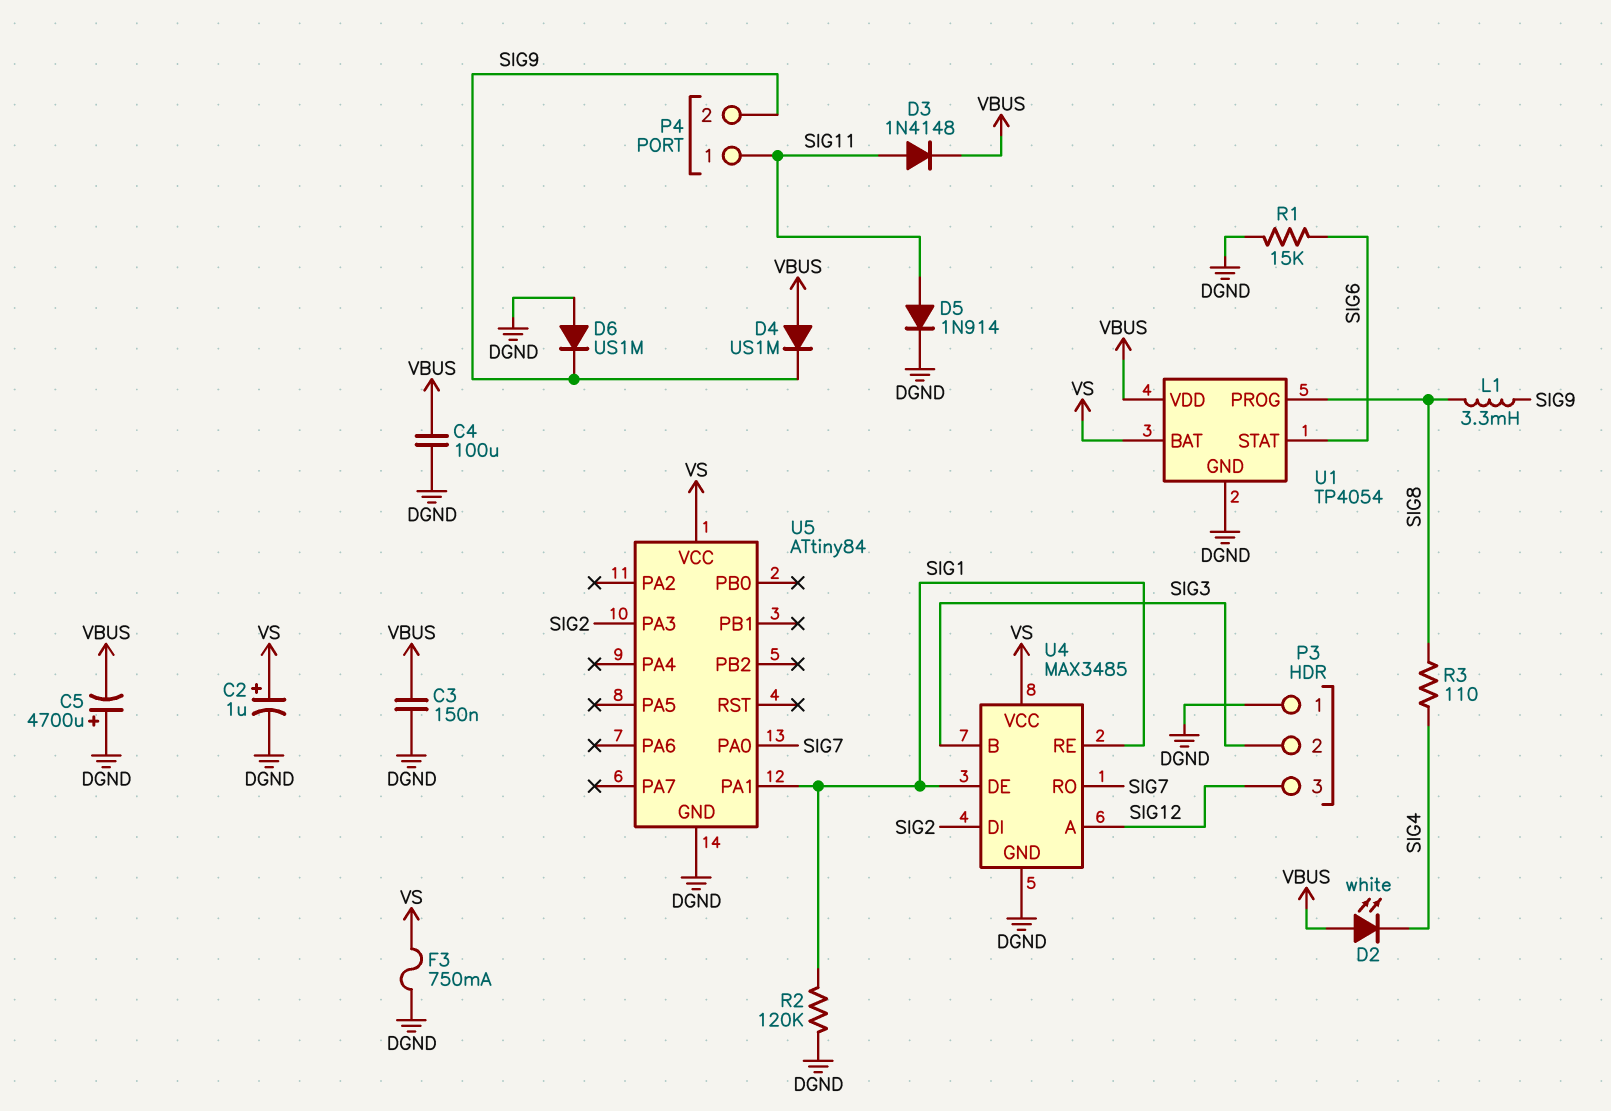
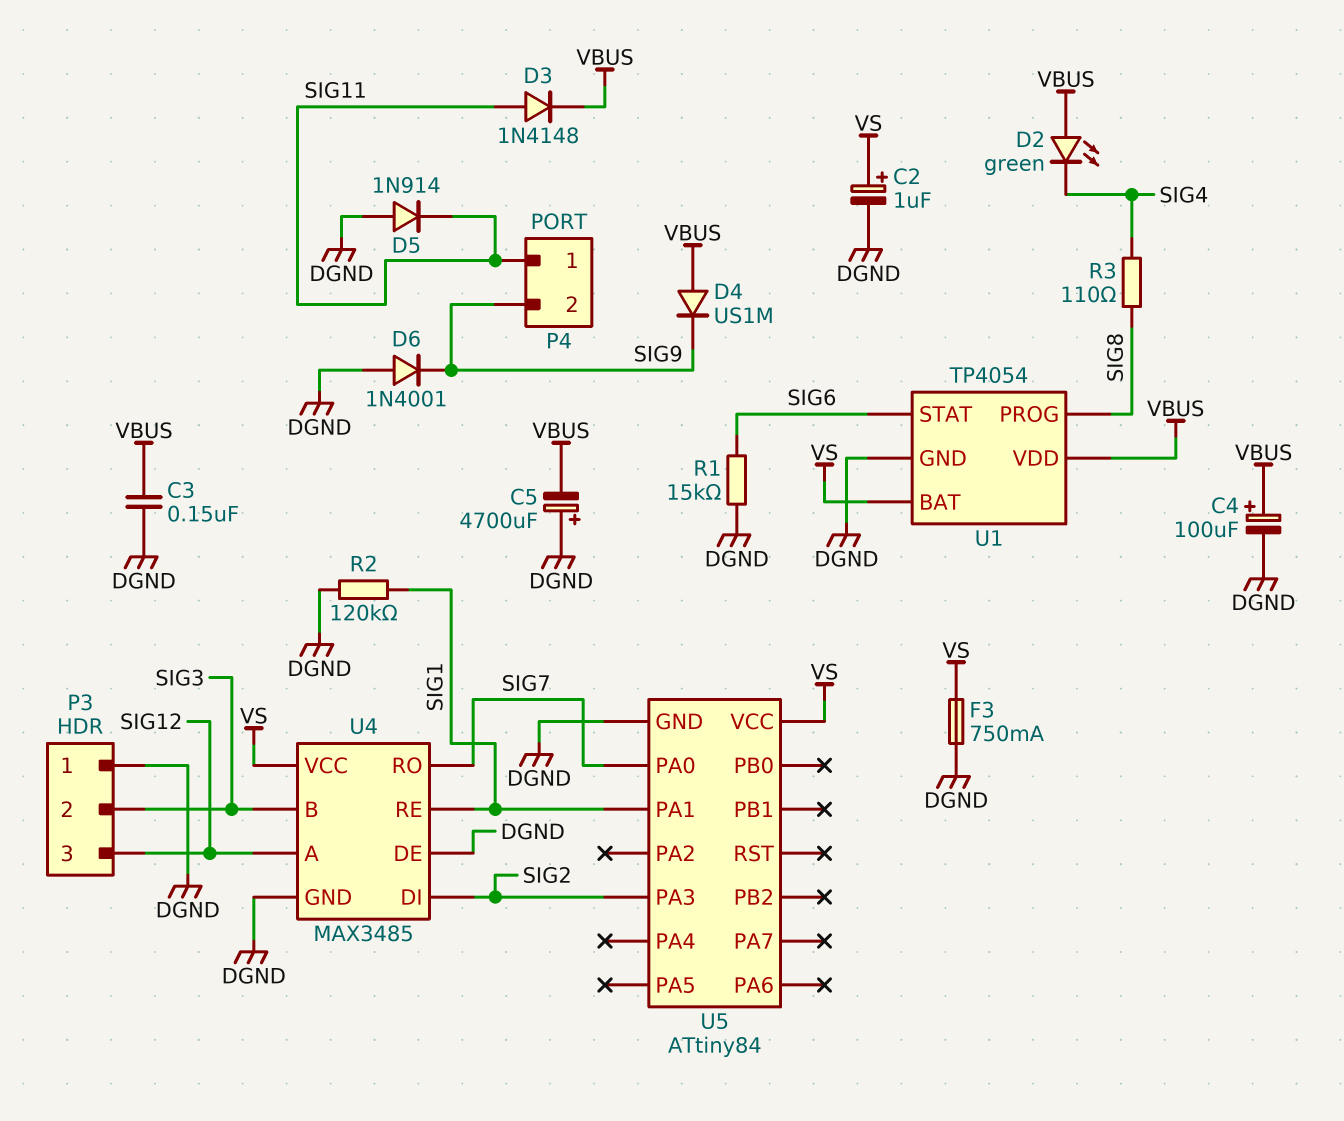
C4: 100uF (DGND, VBUS) -> 100uF (plus VBUS, minus DGND)
D2: LED white (A VBUS, K SIG4) -> LED green (A VBUS, K SIG4)
D5: diode 1N914 (A SIG11, K DGND) -> diode 1N914 (A DGND, K SIG11)
D6: diode US1M (A DGND, K SIG9) -> diode 1N4001 (A DGND, K SIG9)
L1: 3.3mH (SIG8, SIG9) -> none
U4 pin DE: SIG1 -> DGND

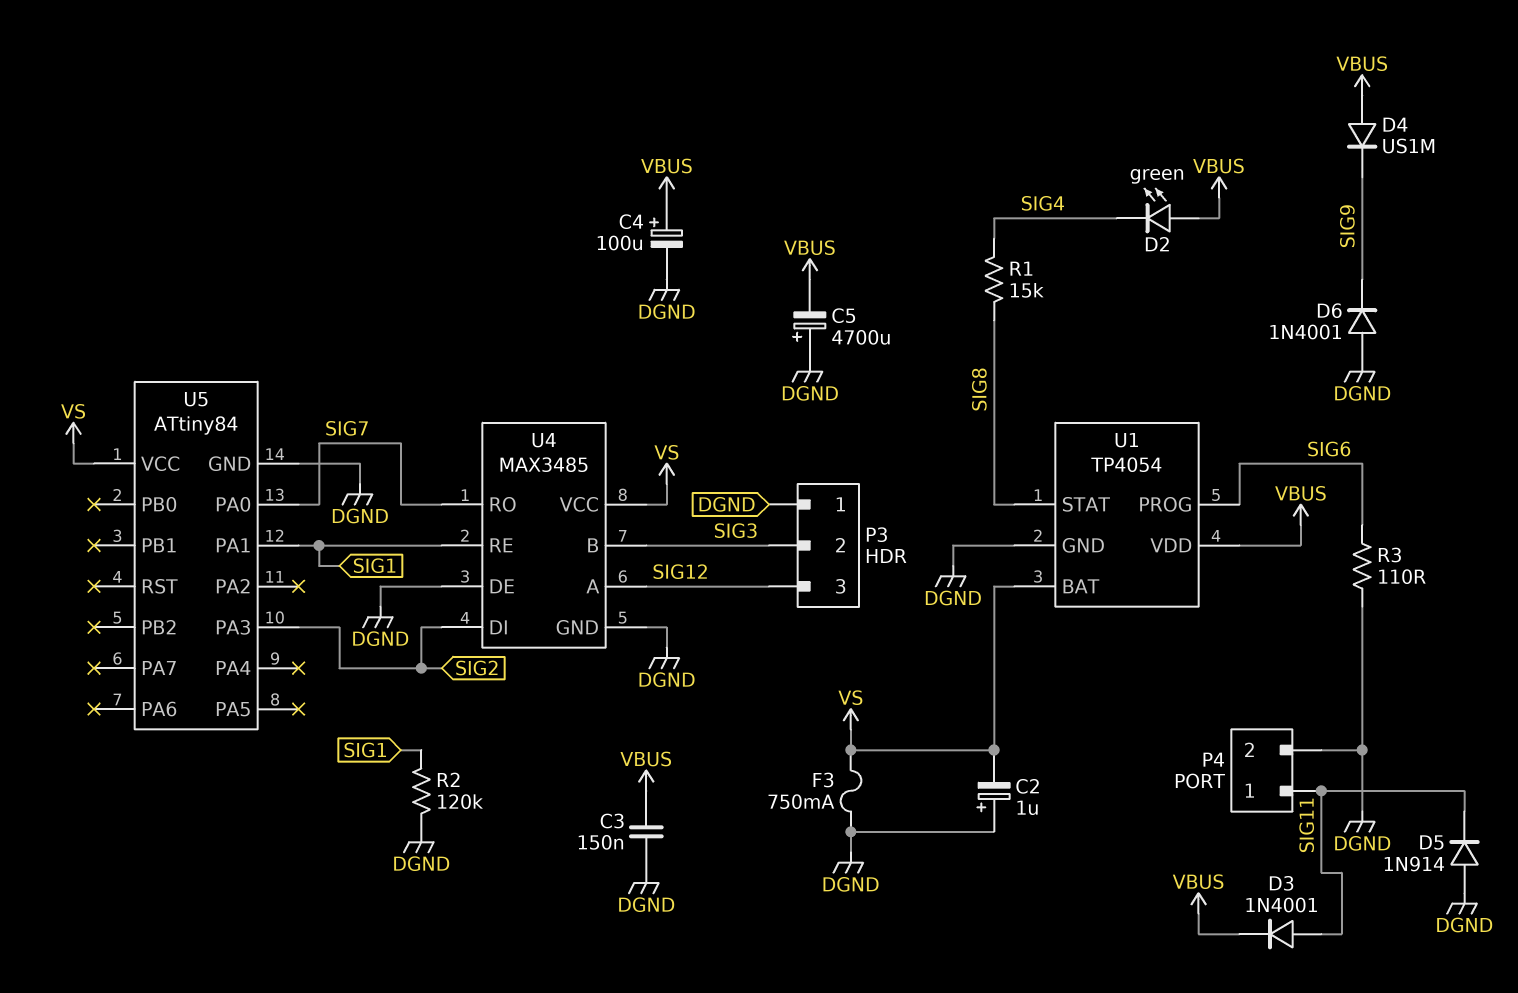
C2: 1uF (plus VS, minus DGND) -> 1uF (plus DGND, minus VS)
D3: diode 1N4148 (A SIG11, K VBUS) -> diode 1N4001 (A SIG11, K VBUS)
P4 pin 2: SIG9 -> DGND
R1: 15k (DGND, SIG6) -> 15k (SIG4, SIG8)
R3: 110 (SIG4, SIG8) -> 110 (DGND, SIG6)
U1 pin PROG: SIG8 -> SIG6
U1 pin STAT: SIG6 -> SIG8

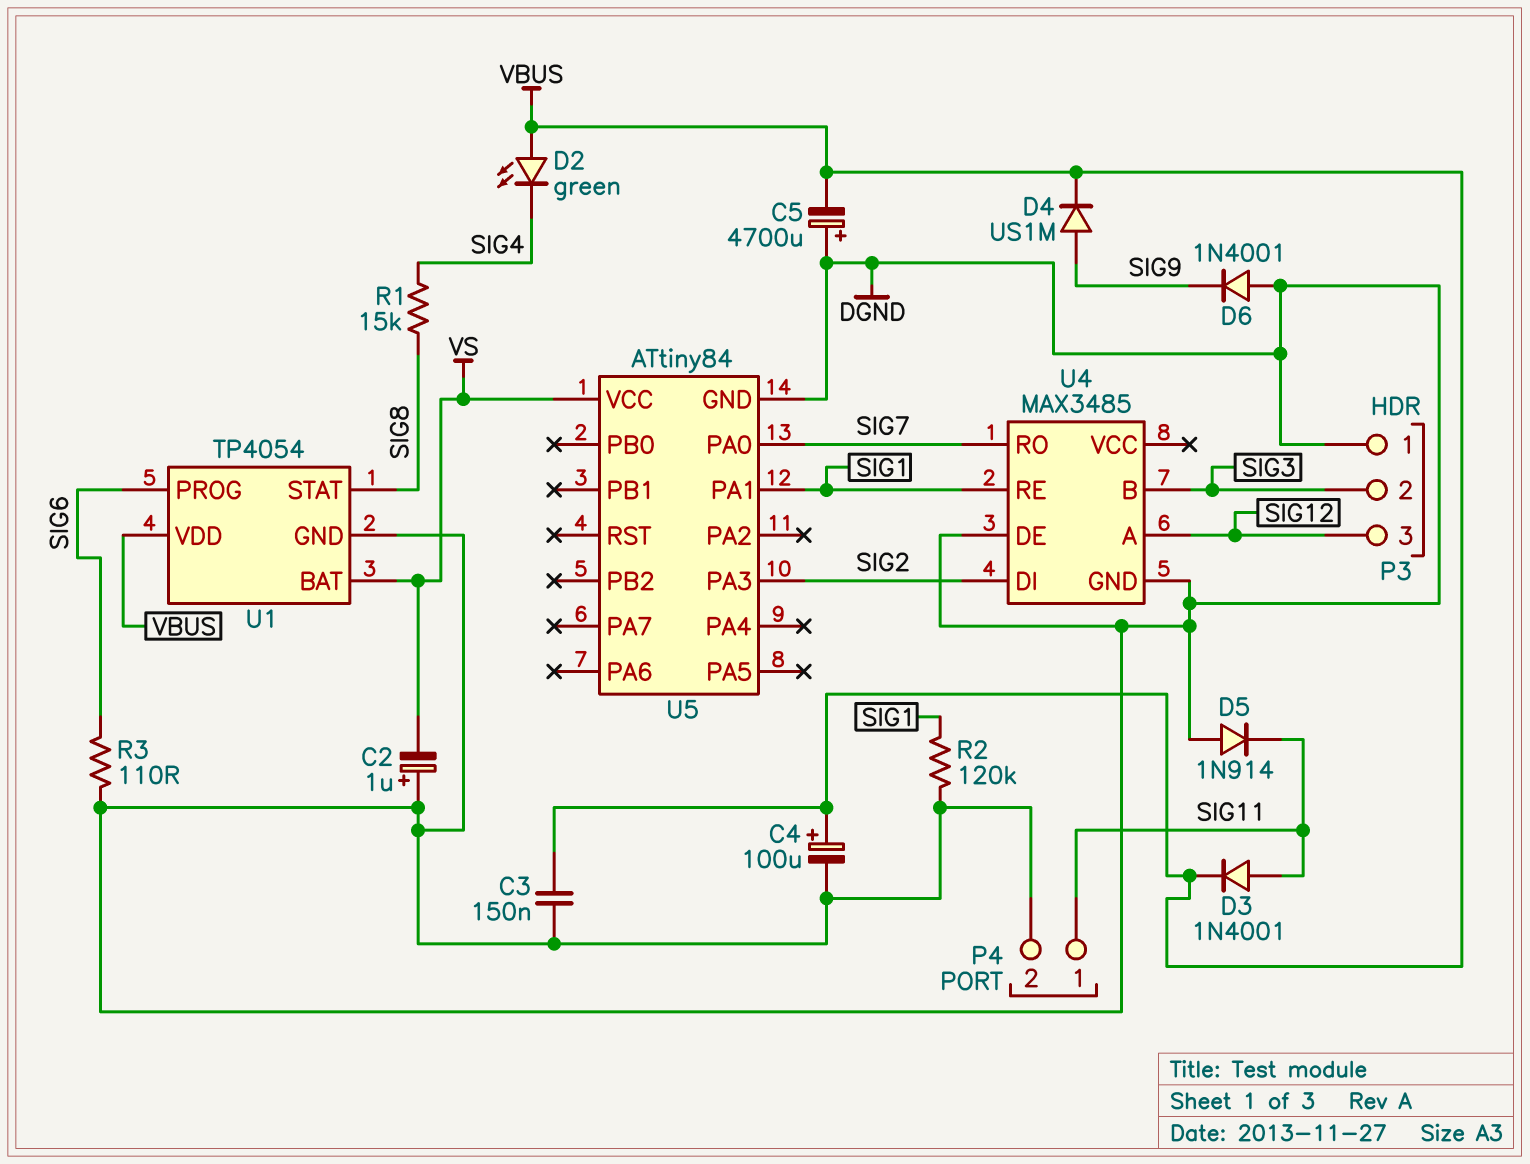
D4: diode US1M (A VBUS, K SIG9) -> diode US1M (A SIG9, K VBUS)
F3: 750mA (DGND, VS) -> none
U4 pin VCC: VS -> none

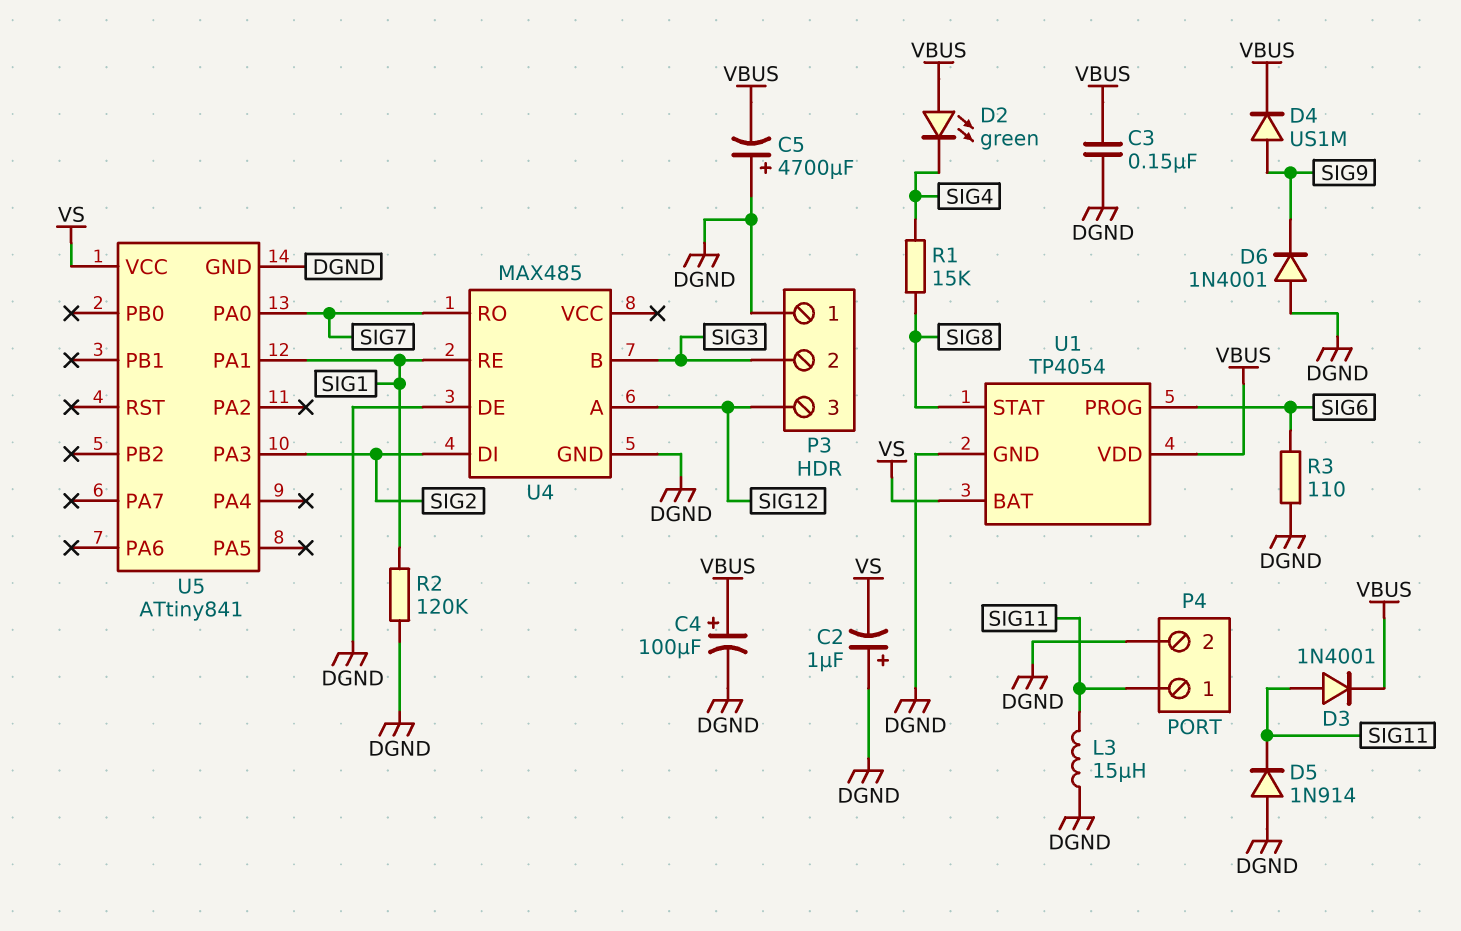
L3: none -> 15uH (DGND, SIG11)
U4: MAX3485 -> MAX485
U5: ATtiny84 -> ATtiny841

